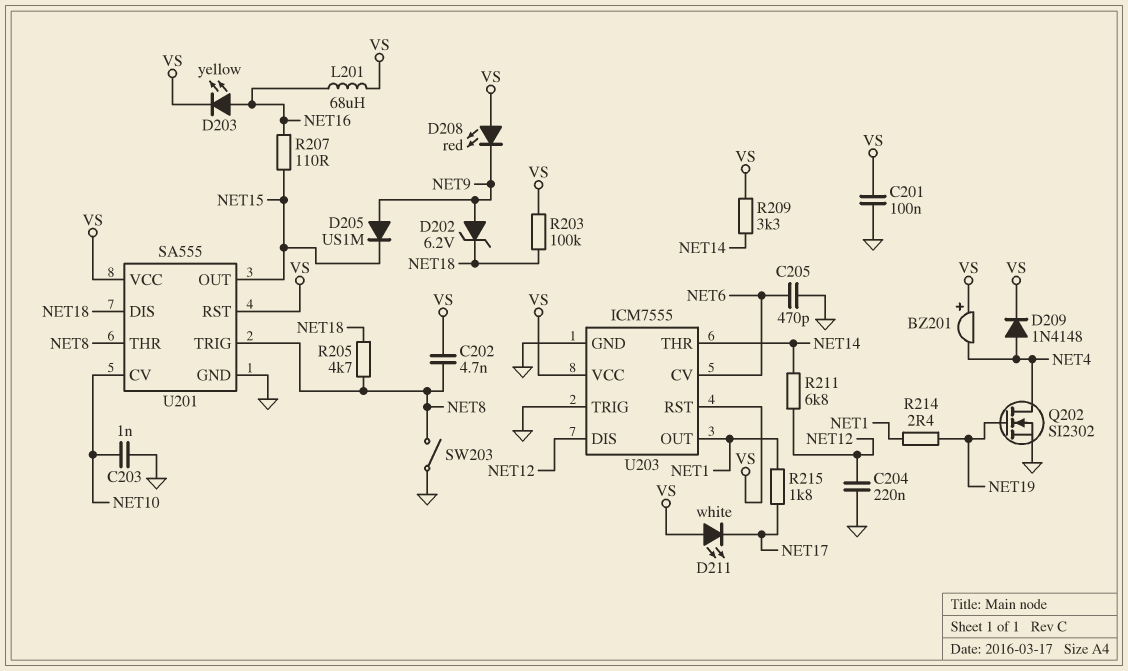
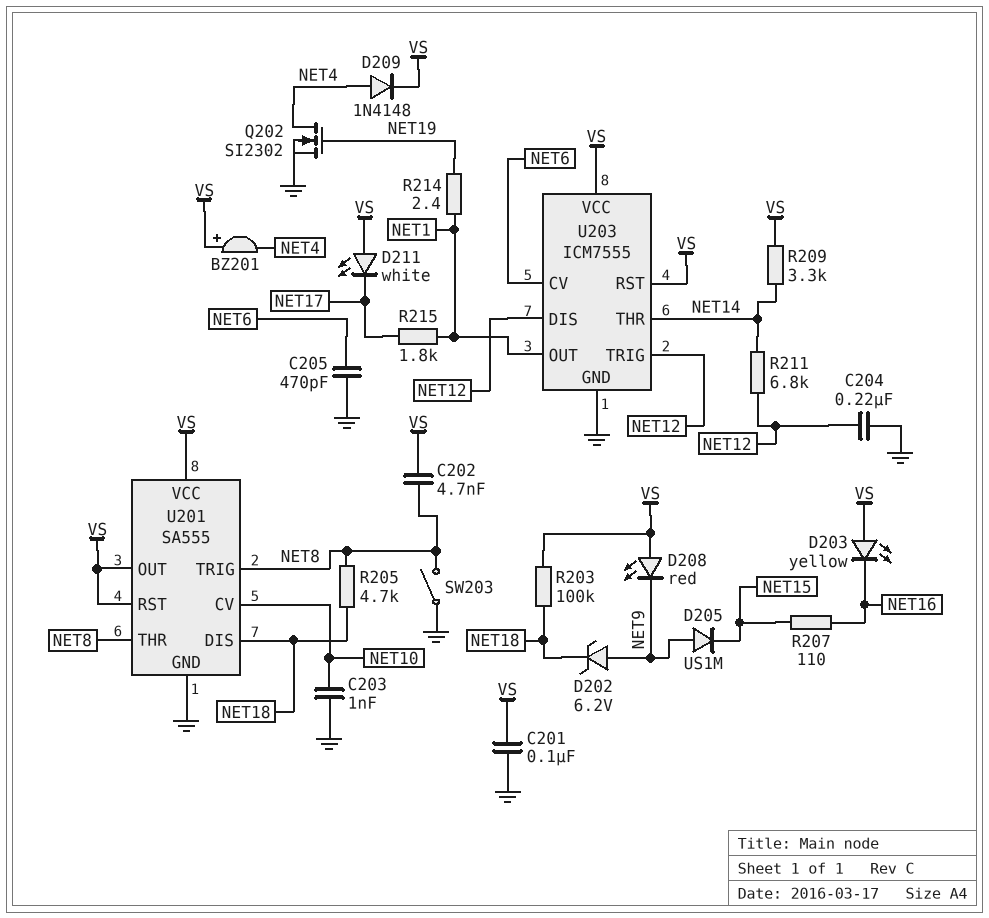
D203: LED yellow (A NET16, K VS) -> LED yellow (A VS, K NET16)
L201: 68uH (NET16, VS) -> none
U201 pin OUT: NET15 -> VS
U203 pin TRIG: GND -> NET12

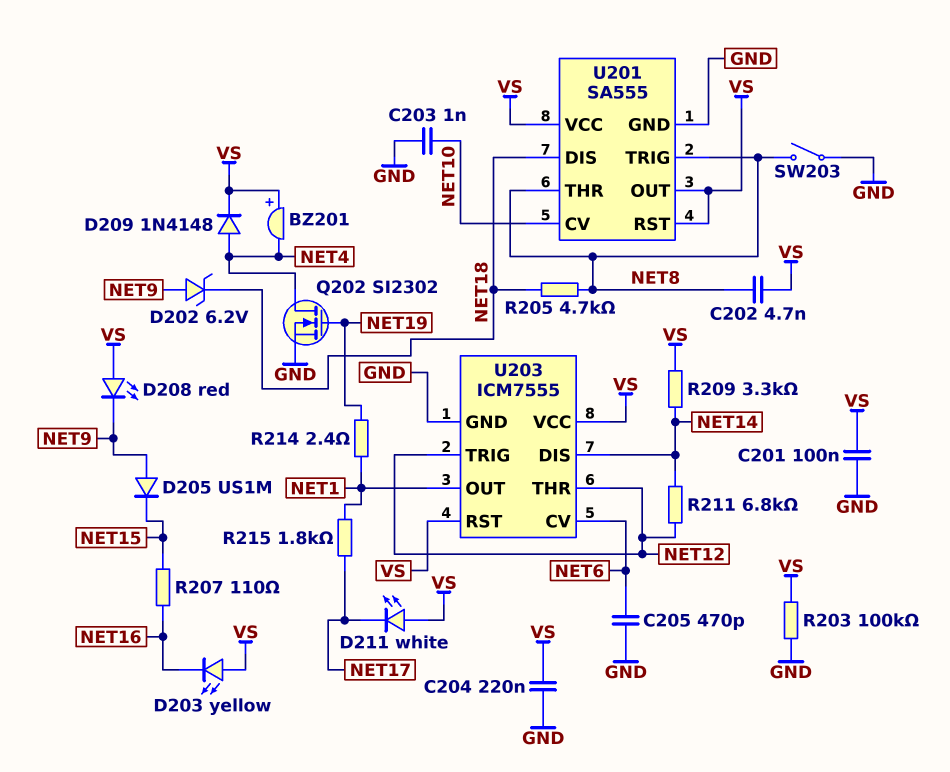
C204: 220nF (GND, NET12) -> 220nF (GND, VS)
R203: 100k (NET18, VS) -> 100k (GND, VS)
U203 pin DIS: NET12 -> NET14
U203 pin THR: NET14 -> NET12

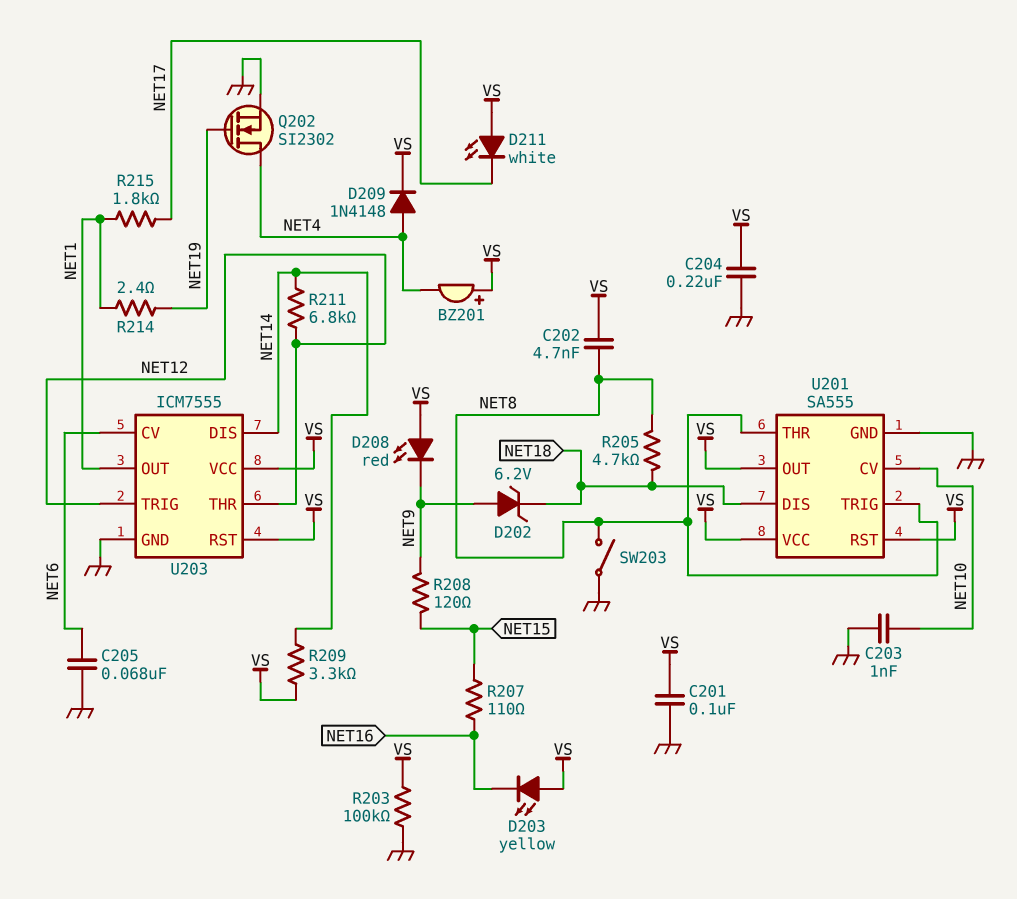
C205: 470pF (GND, NET6) -> 68nF (GND, NET6)
D205: diode US1M (A NET9, K NET15) -> none
R208: none -> 120 (NET9, NET15)

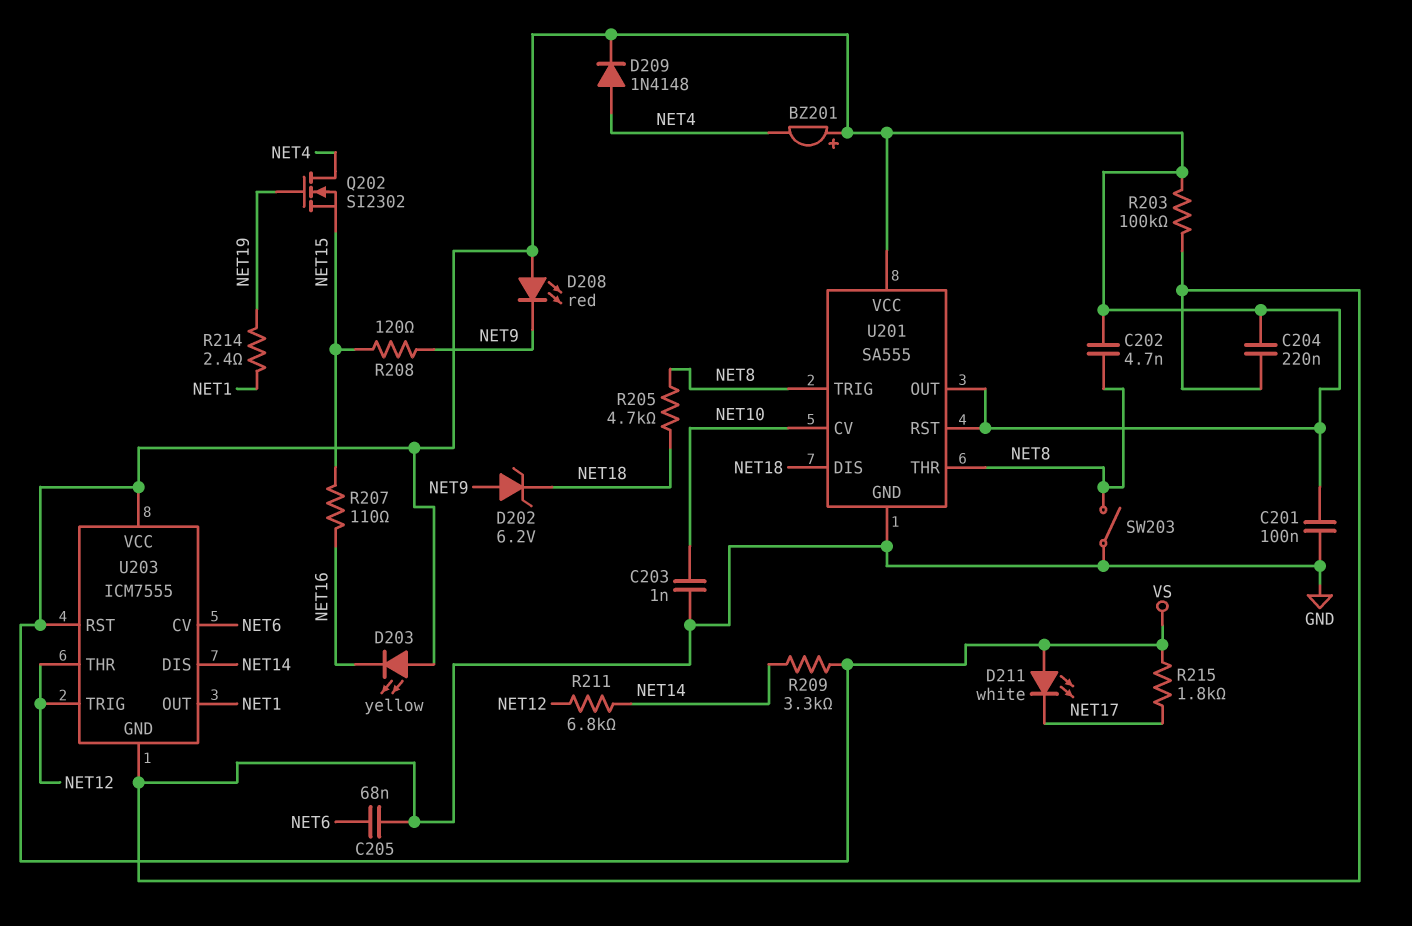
Q202: NMOS SI2302 (G NET19, D NET4, S GND) -> NMOS SI2302 (G NET19, D NET4, S NET15)
R215: 1.8k (NET1, NET17) -> 1.8k (NET17, VS)

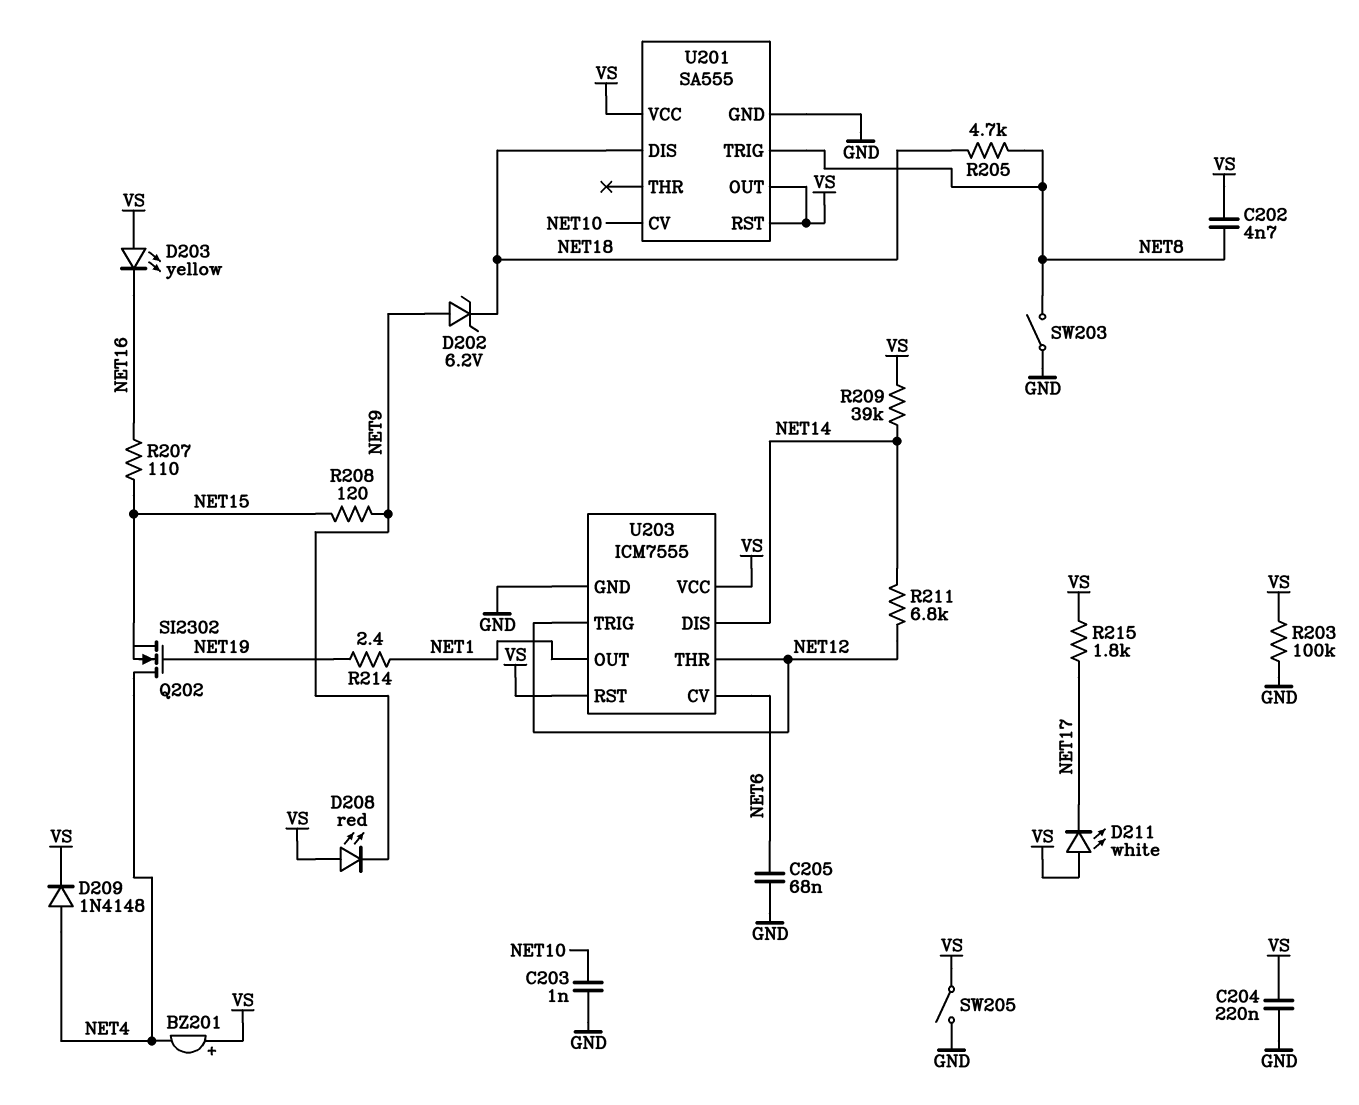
C201: 100nF (GND, VS) -> none
R209: 3.3k (NET14, VS) -> 39k (NET14, VS)
SW205: none -> switch (GND, VS)
U201 pin THR: NET8 -> none

